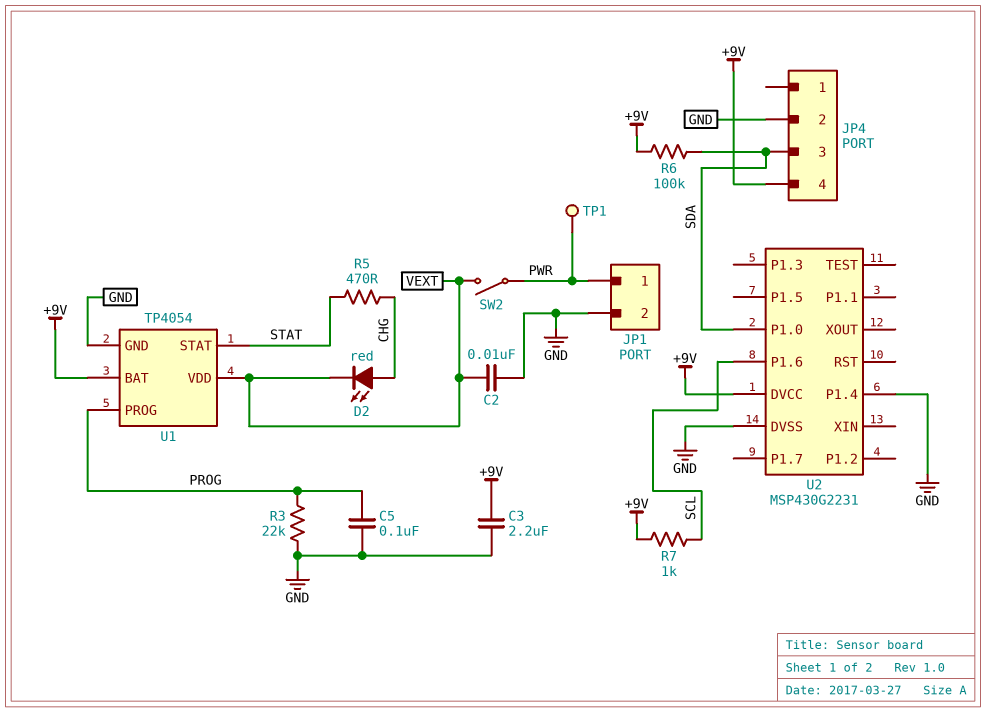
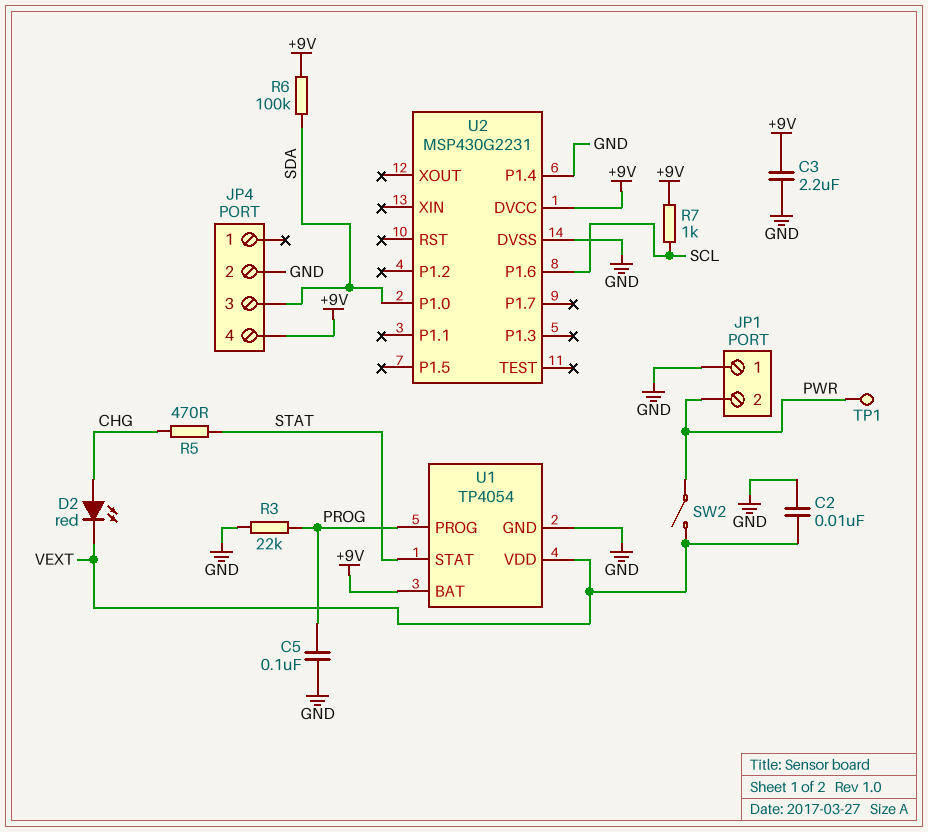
JP1 pin 1: PWR -> GND
JP1 pin 2: GND -> PWR

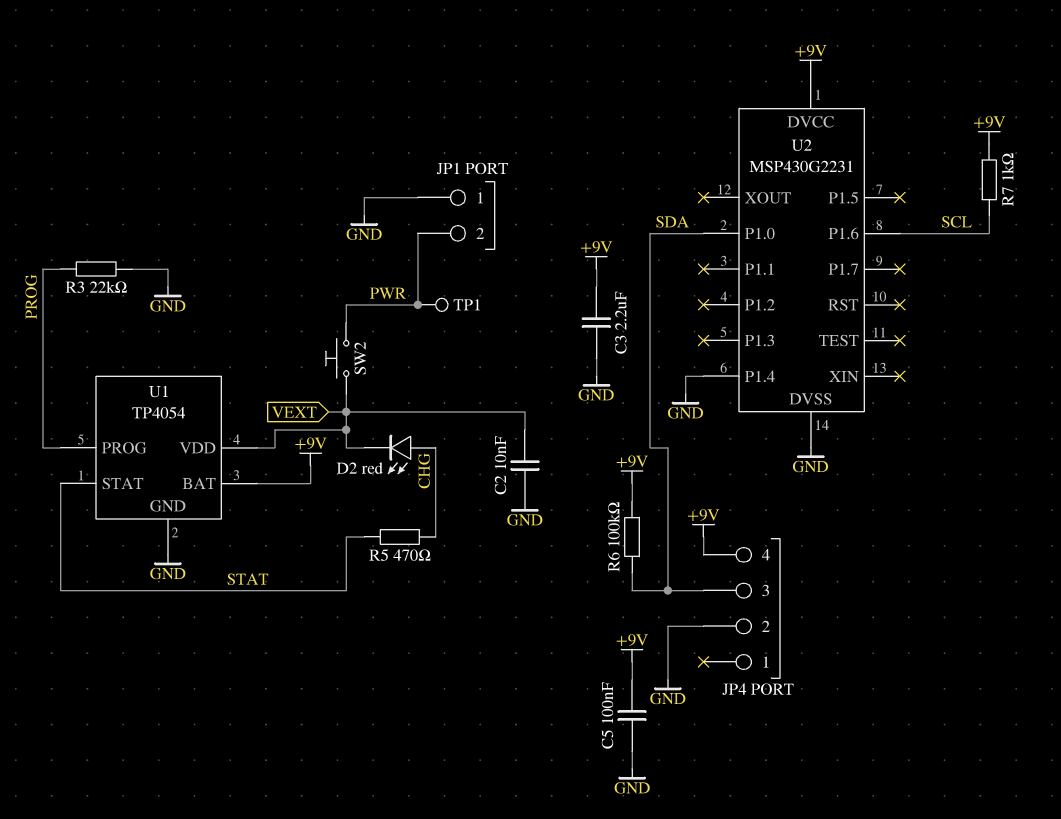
C5: 100nF (GND, PROG) -> 100nF (+9V, GND)
SW2: switch (PWR, VEXT) -> button (PWR, VEXT)

